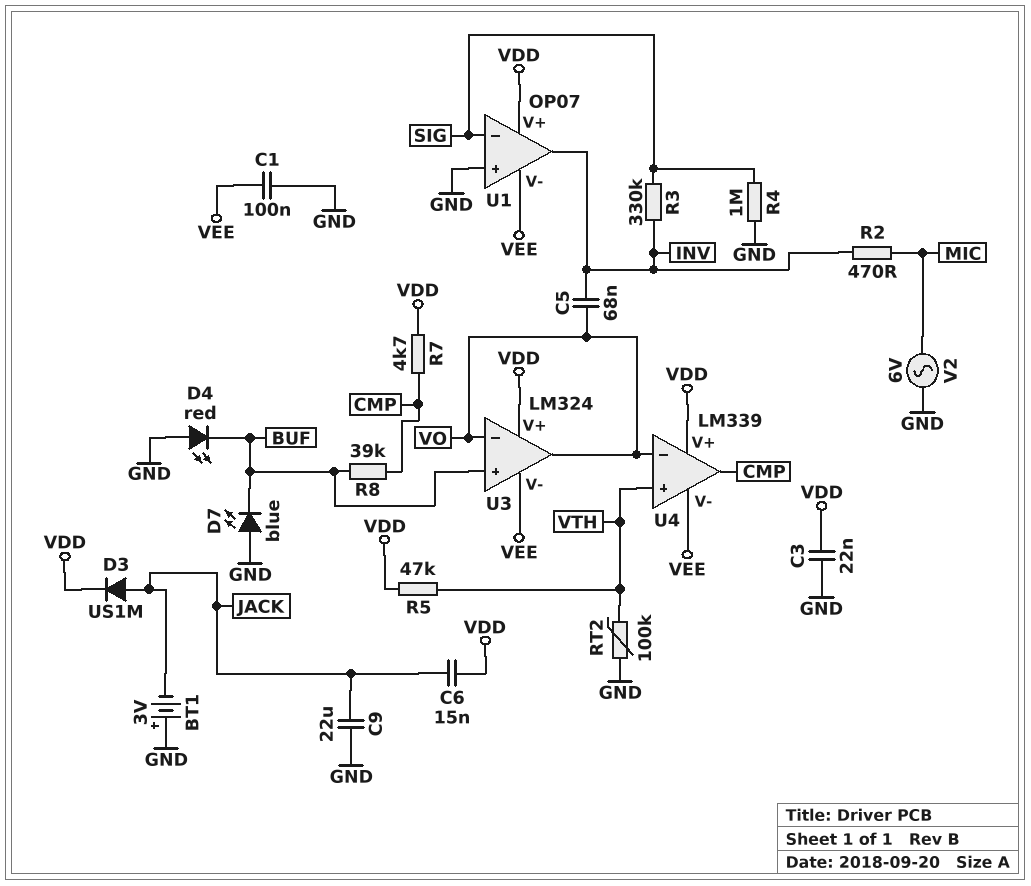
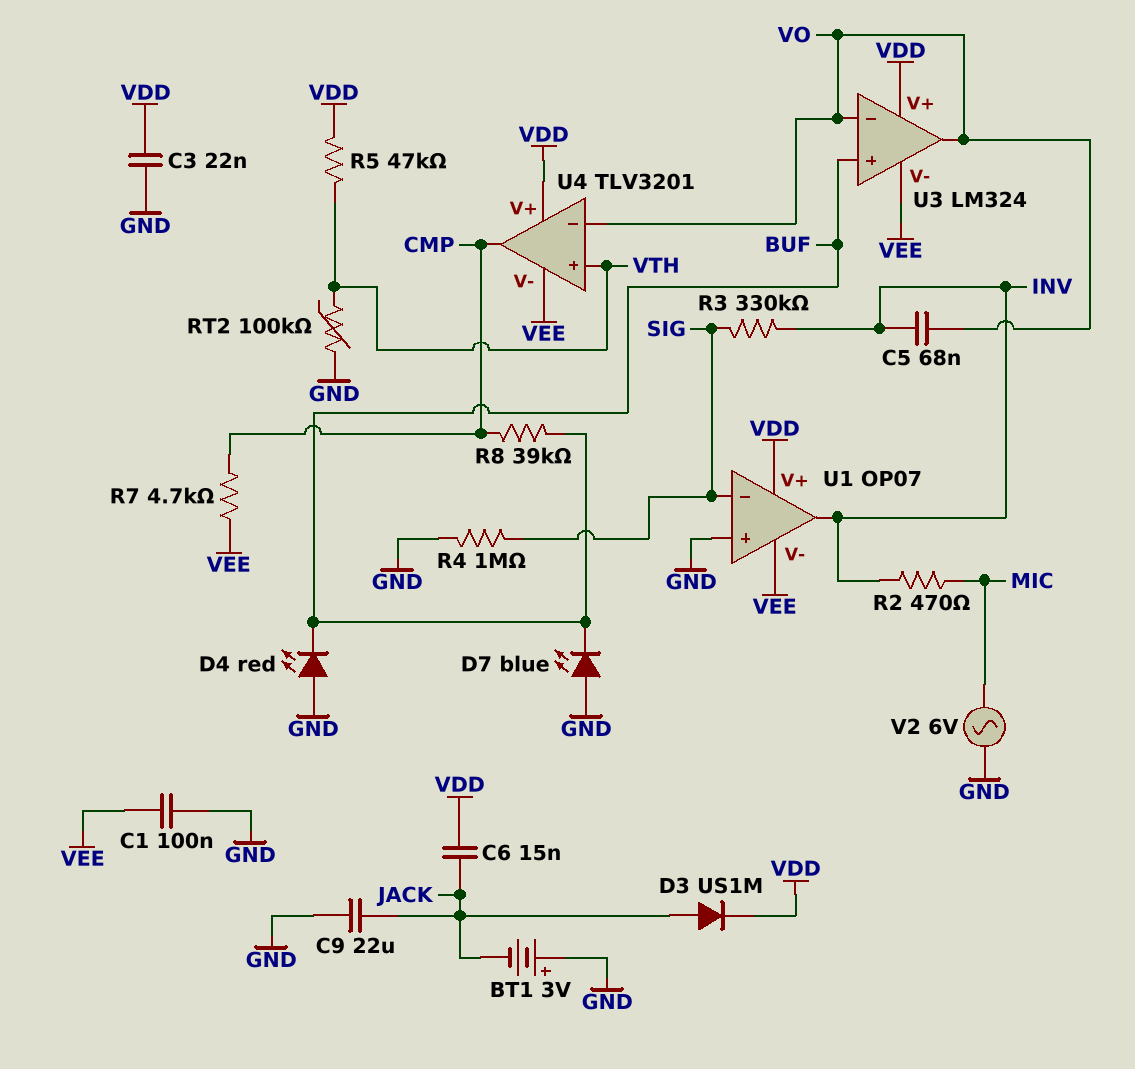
R7: 4.7k (CMP, VDD) -> 4.7k (CMP, VEE)
U4: LM339 -> TLV3201

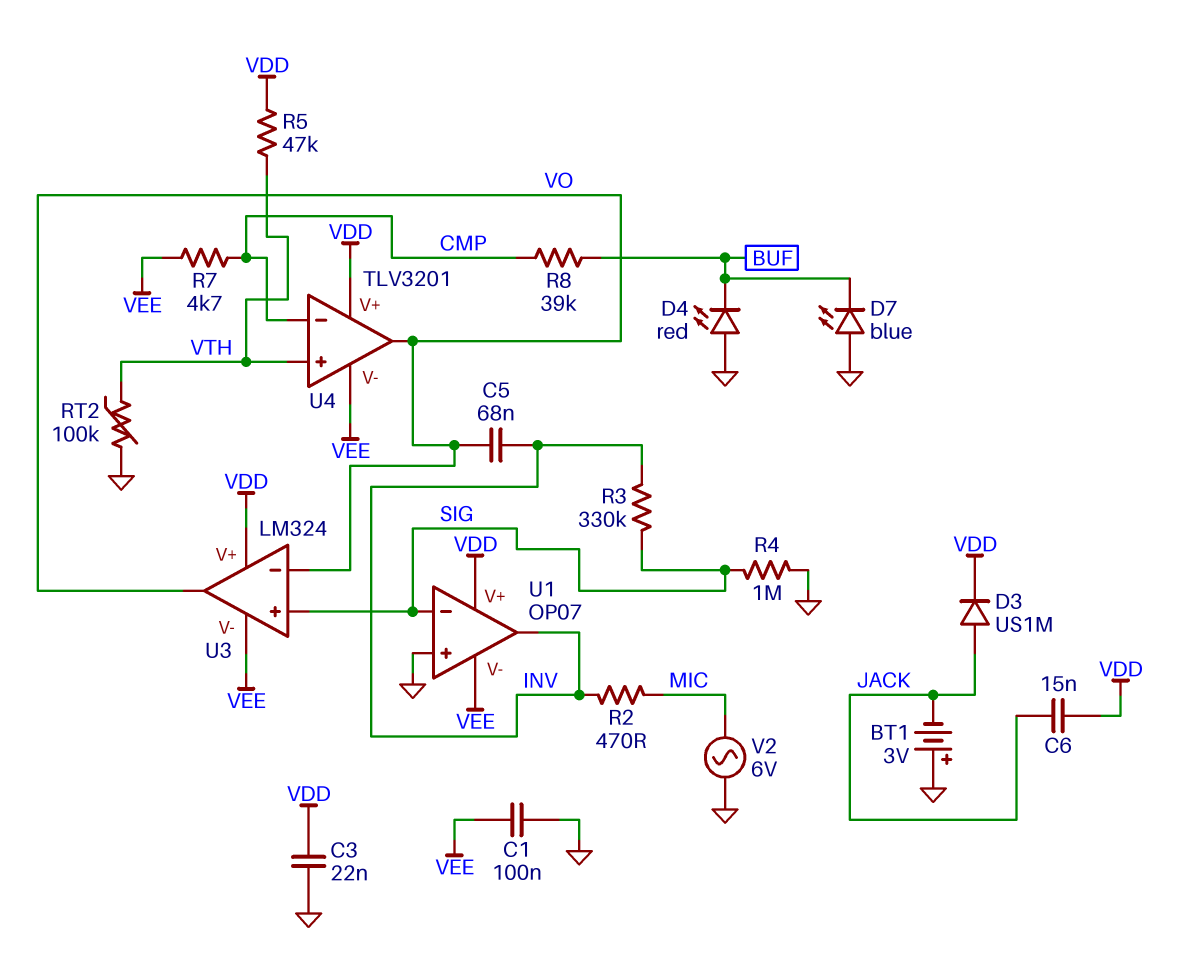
C9: 22uF (GND, JACK) -> none
U3 pin in+: BUF -> SIG
U4 pin in-: VO -> CMP
U4 pin out: CMP -> VO

